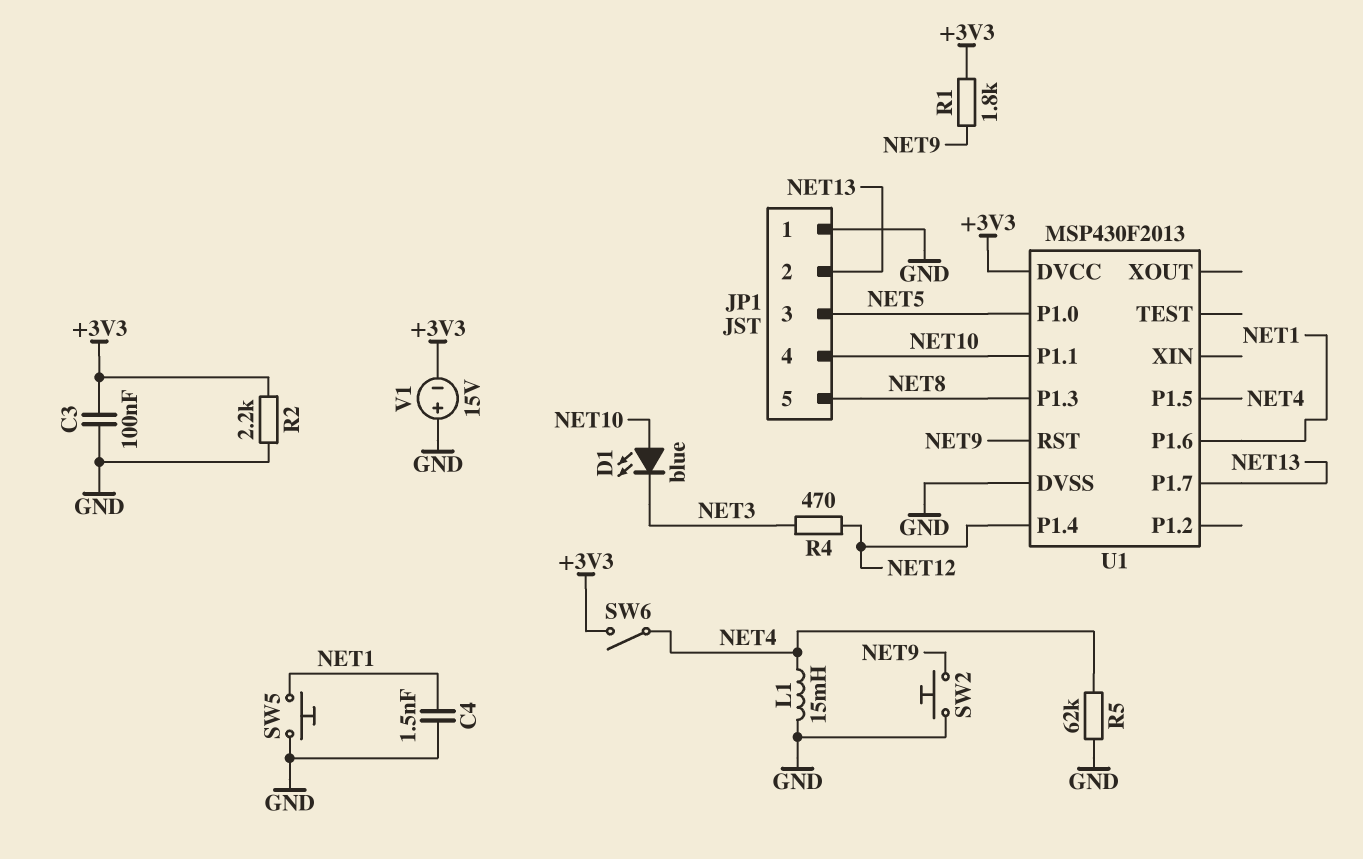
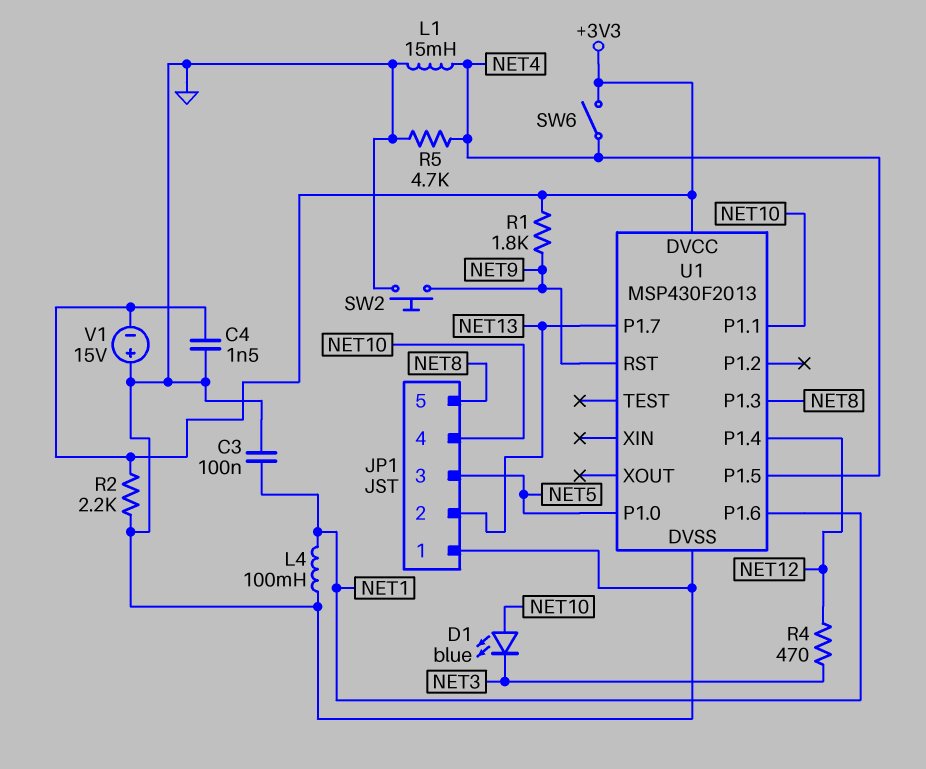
C3: 100nF (+3V3, GND) -> 100nF (GND, NET1)
C4: 1.5nF (GND, NET1) -> 1.5nF (+3V3, GND)
L4: none -> 100mH (GND, NET1)
R5: 62k (GND, NET4) -> 4.7k (GND, NET4)
SW5: button (GND, NET1) -> none

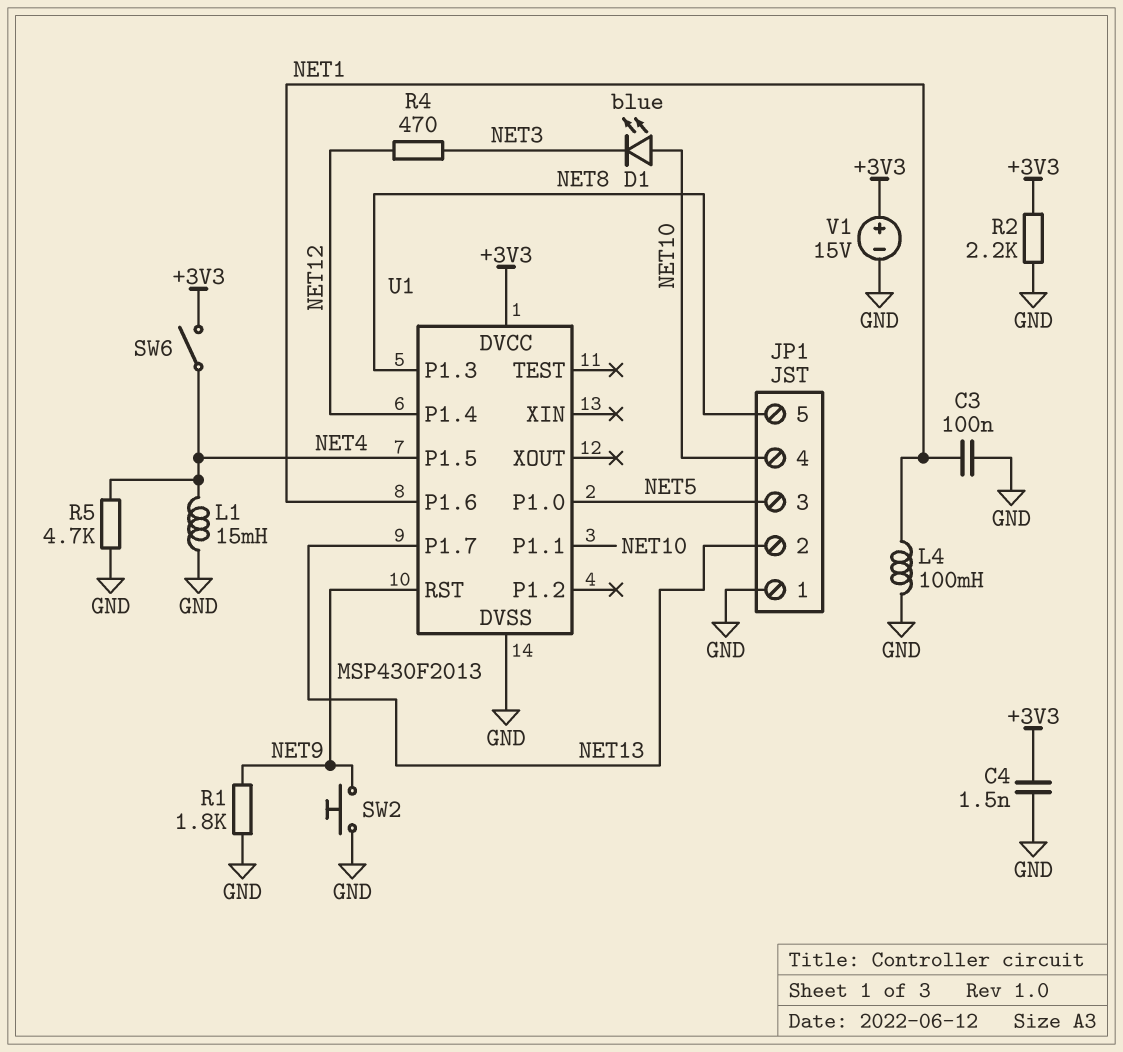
R1: 1.8k (+3V3, NET9) -> 1.8k (GND, NET9)
V1: 15V (plus GND, minus +3V3) -> 15V (plus +3V3, minus GND)

